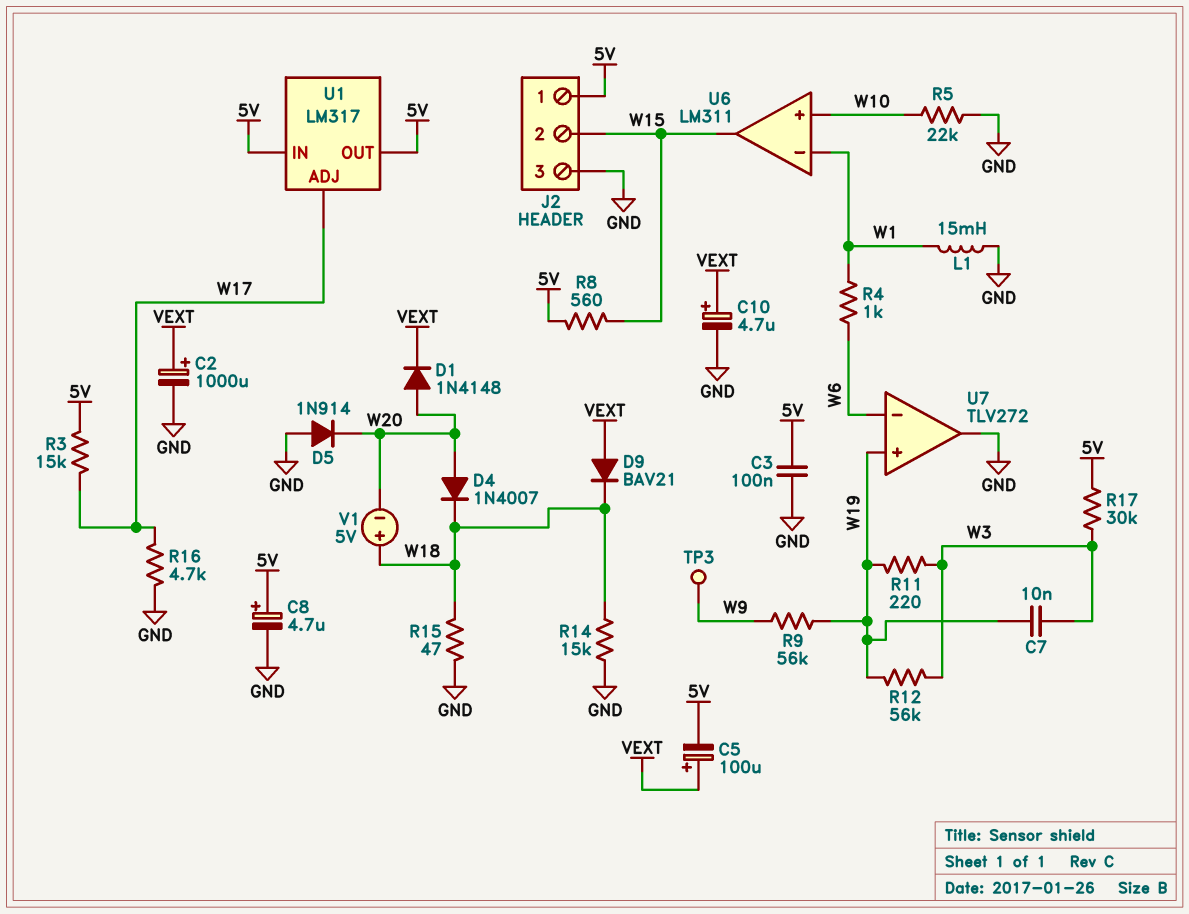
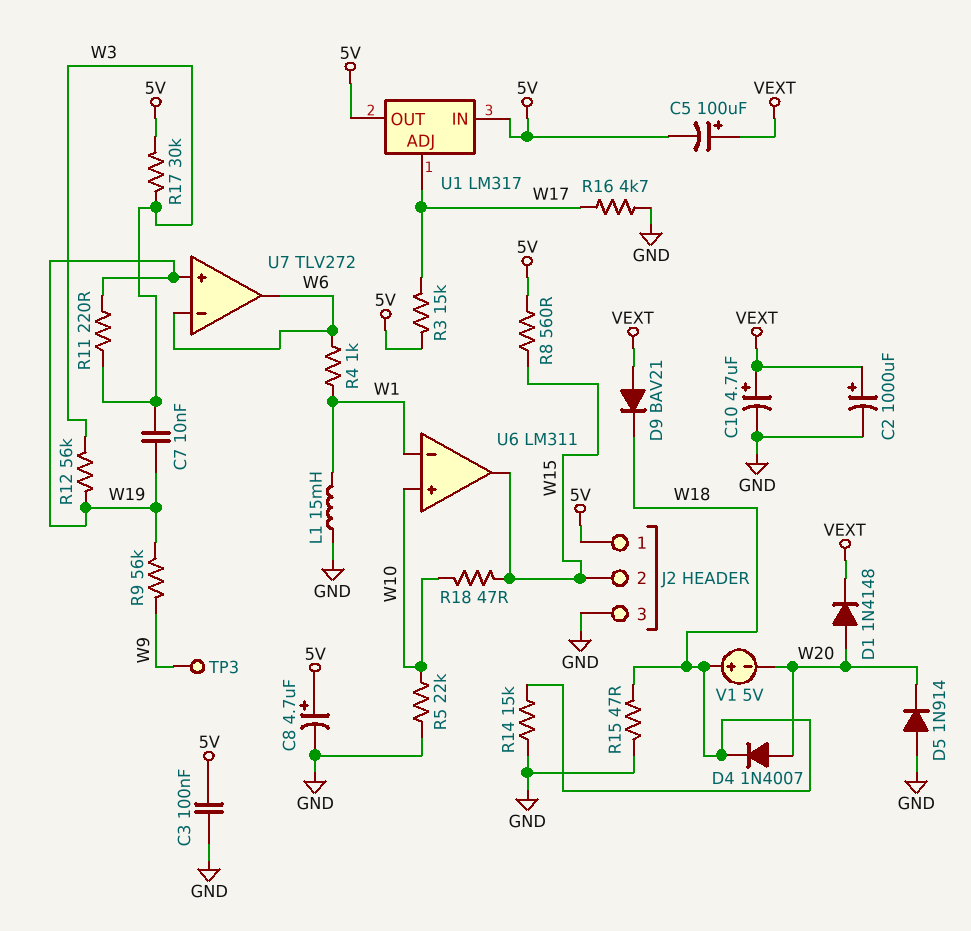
R18: none -> 47 (W10, W15)
U7 pin out: GND -> W6

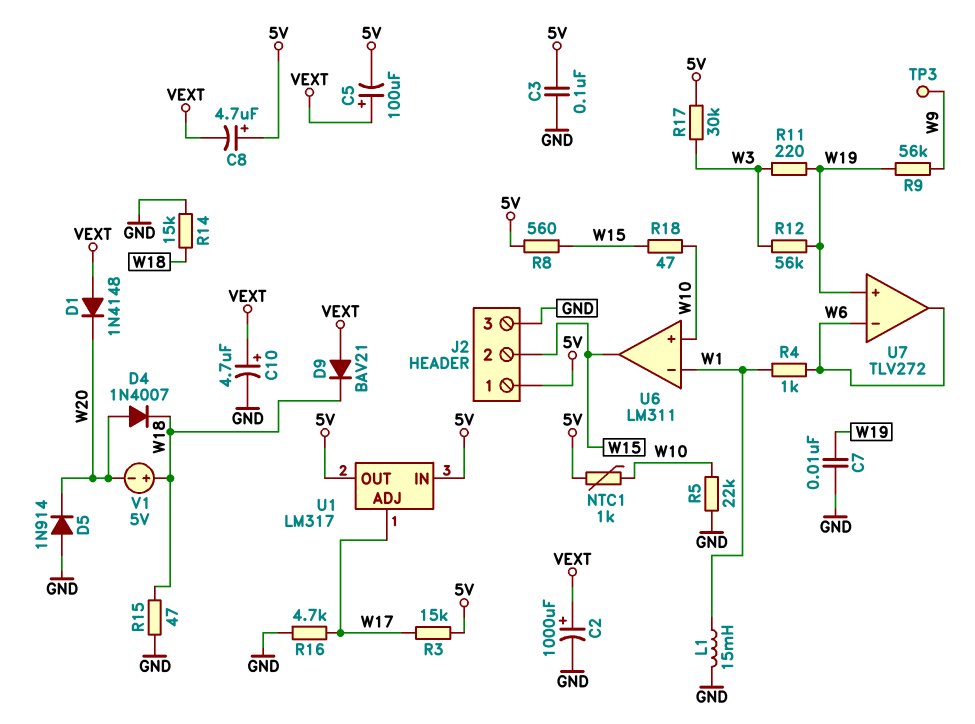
C7: 10nF (W3, W19) -> 10nF (GND, W19)
C8: 4.7uF (plus 5V, minus GND) -> 4.7uF (plus 5V, minus VEXT)
D1: diode 1N4148 (A W20, K VEXT) -> diode 1N4148 (A VEXT, K W20)
NTC1: none -> 1k (5V, W10)

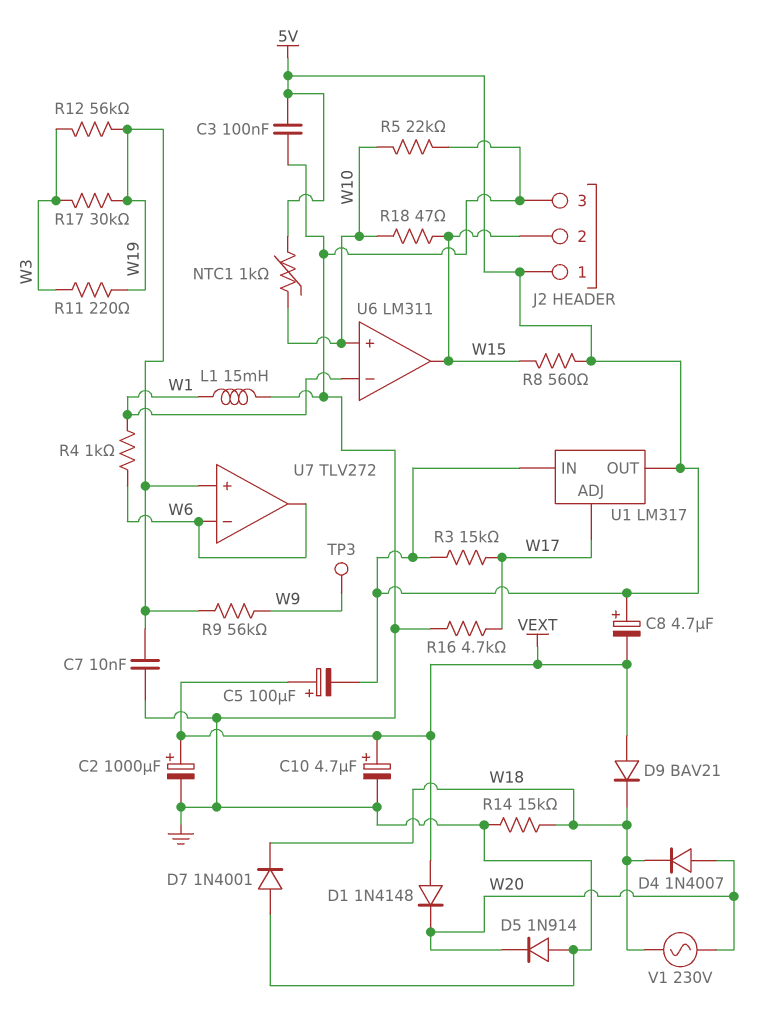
D7: none -> diode 1N4001 (A GND, K W18)
R15: 47 (GND, W18) -> none
R17: 30k (5V, W3) -> 30k (W3, W19)
V1: 5V (plus W18, minus W20) -> AC 230V (W18, W20)

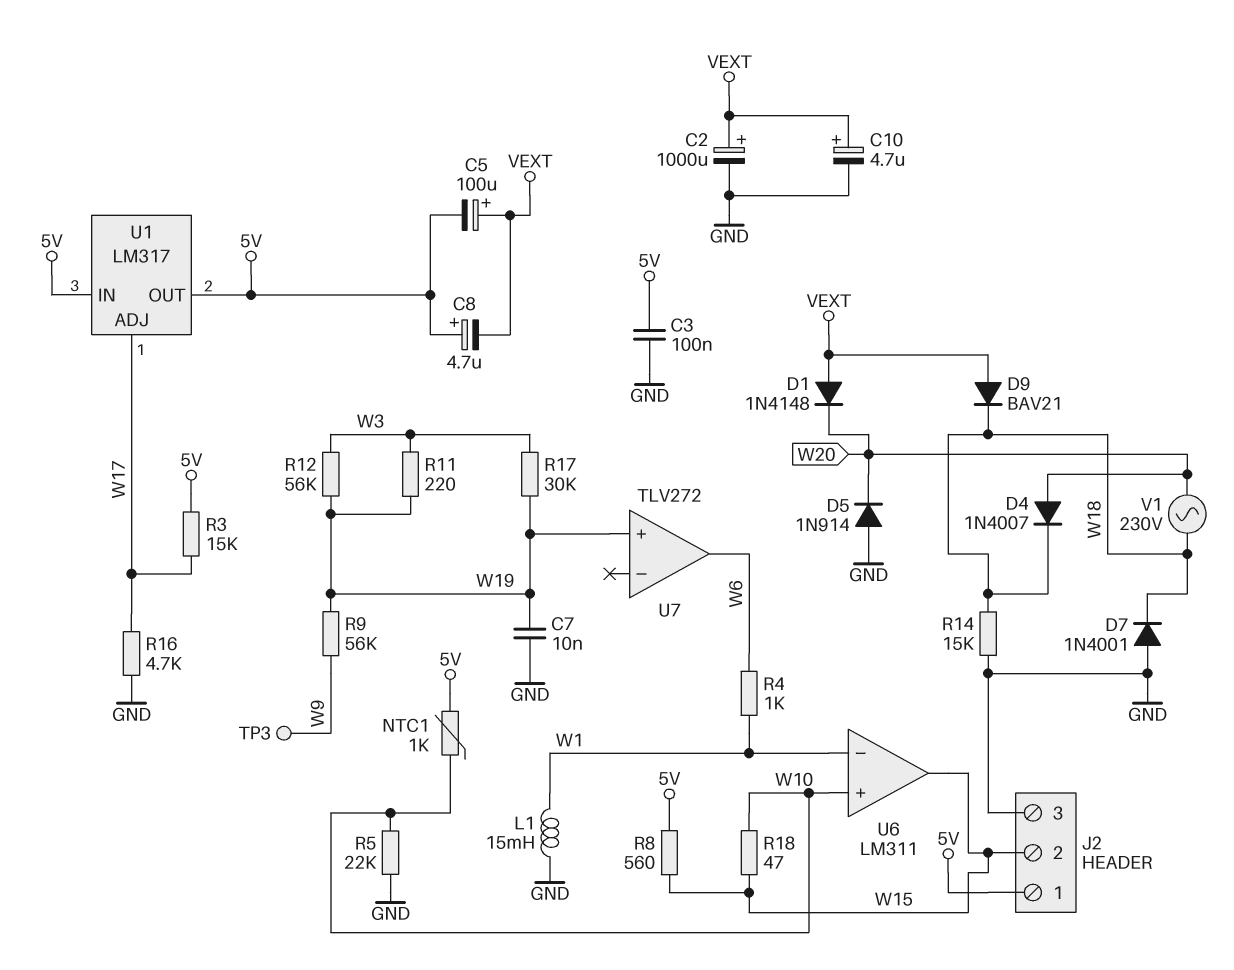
U7 pin in-: W6 -> none

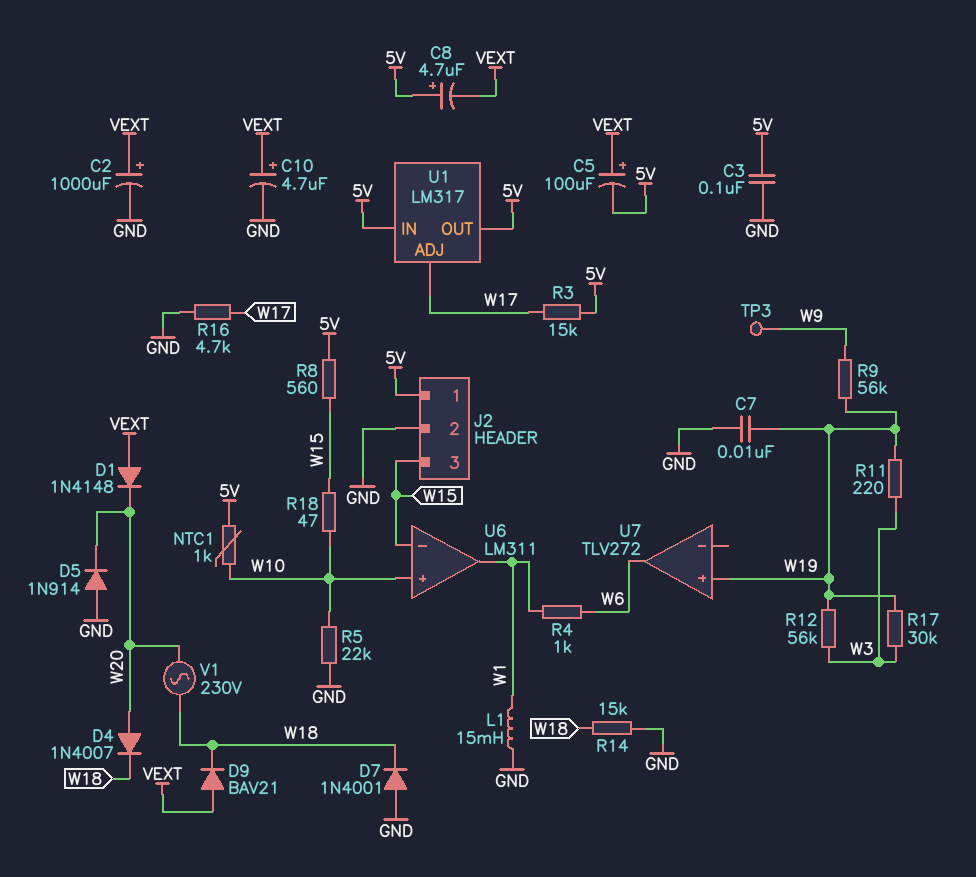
J2 pin 2: W15 -> GND
J2 pin 3: GND -> W15
U6 pin in-: W1 -> W15
U6 pin out: W15 -> W1

